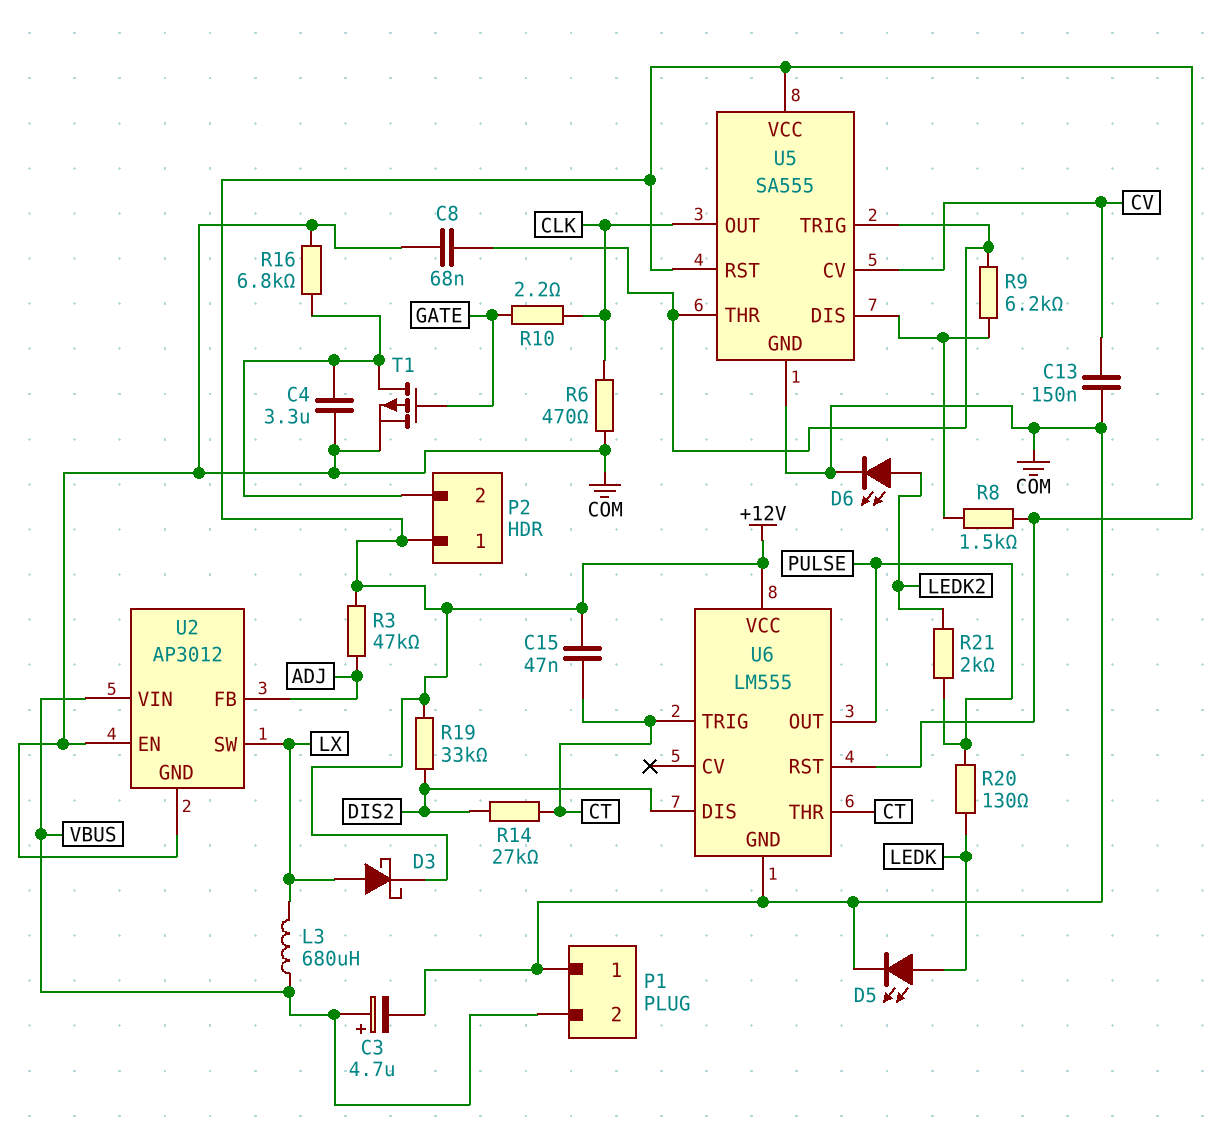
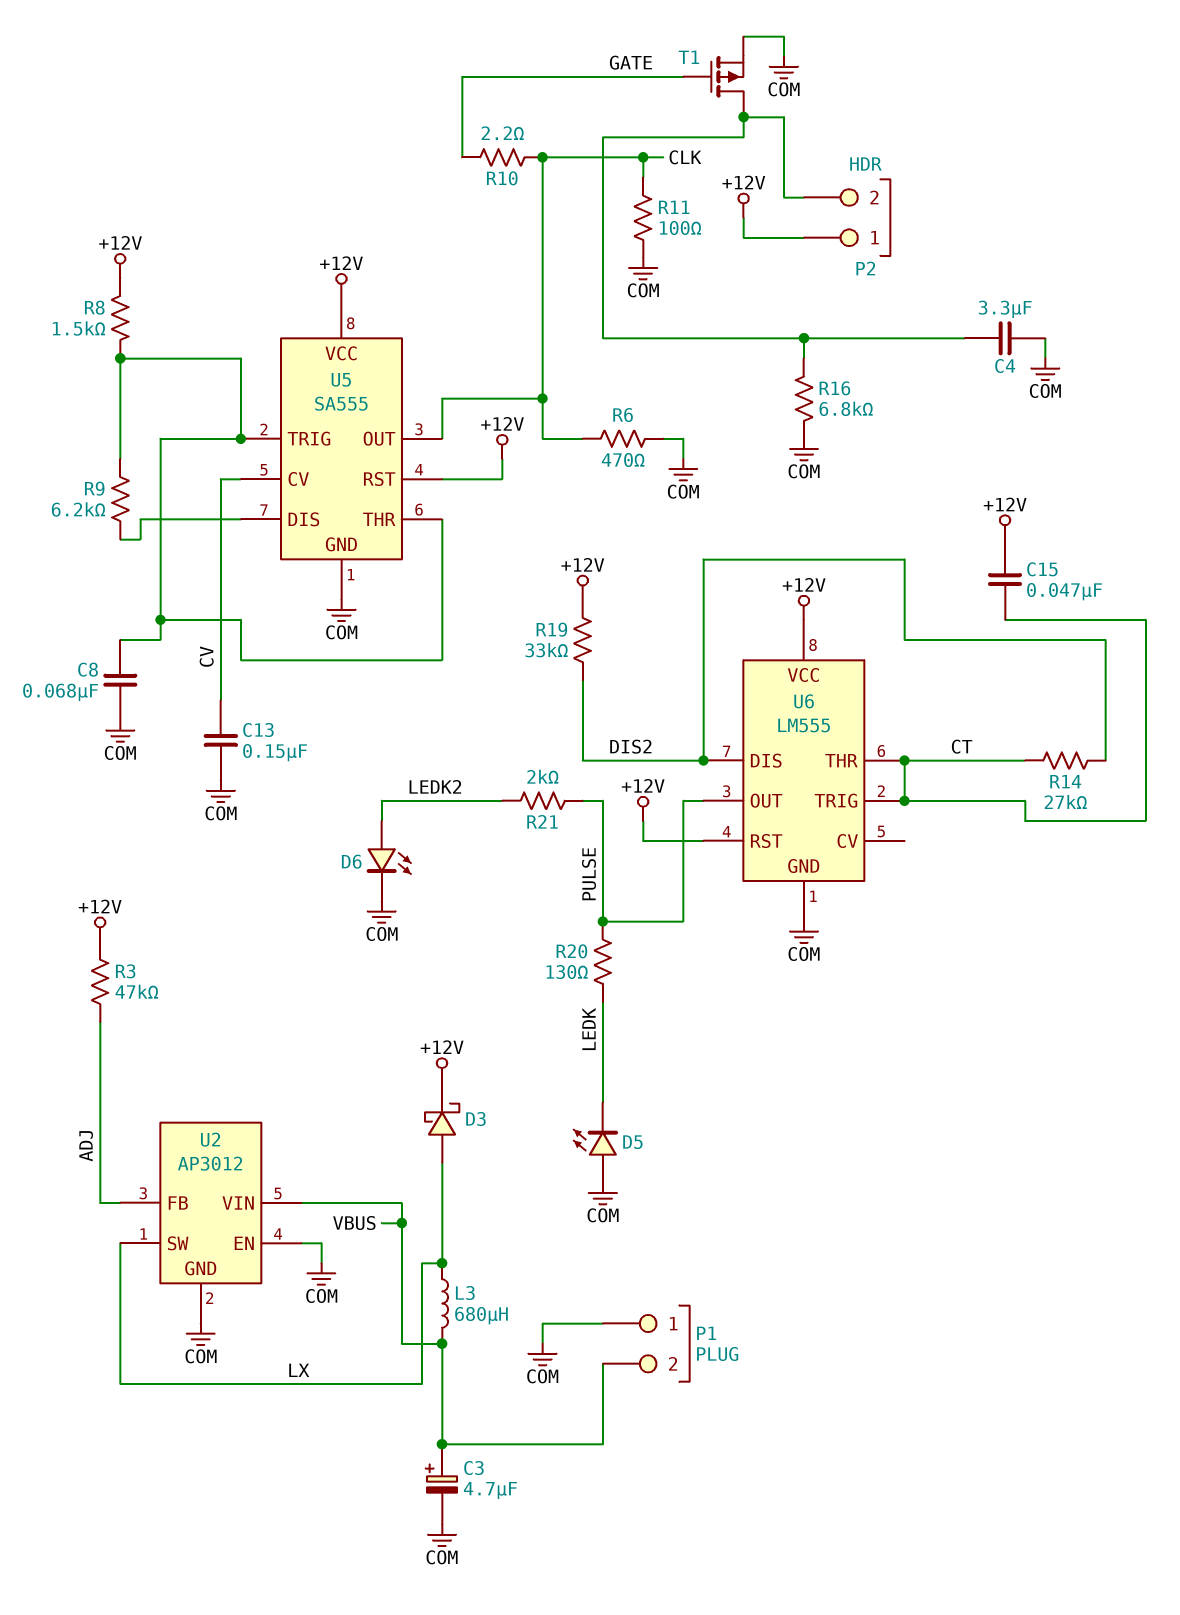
D5: LED (A LEDK, K COM) -> LED (A COM, K LEDK)
R8: 1.5k (+12V, U5/DIS) -> 1.5k (+12V, U5/THR)
R11: none -> 100 (CLK, COM)

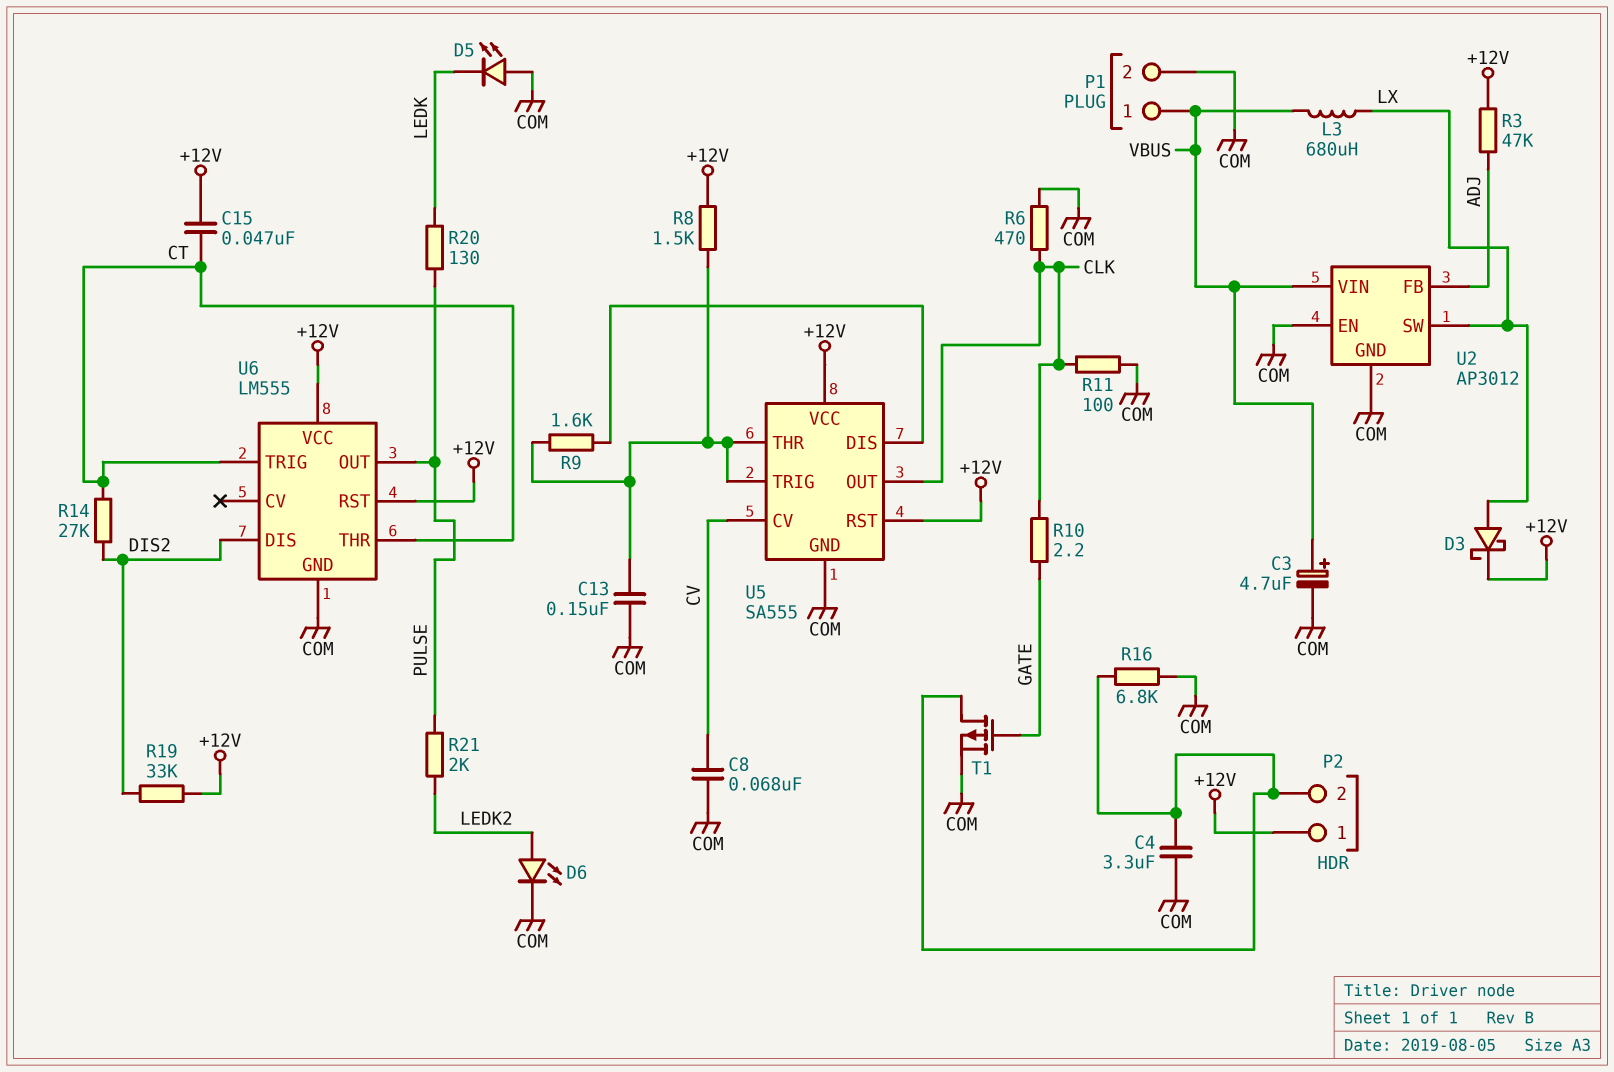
C8: 68nF (COM, U5/THR) -> 68nF (COM, CV)
C13: 150nF (COM, CV) -> 150nF (COM, U5/THR)
P1 pin 1: COM -> VBUS
P1 pin 2: VBUS -> COM
R9: 6.2k (U5/DIS, U5/THR) -> 1.6k (U5/DIS, U5/THR)

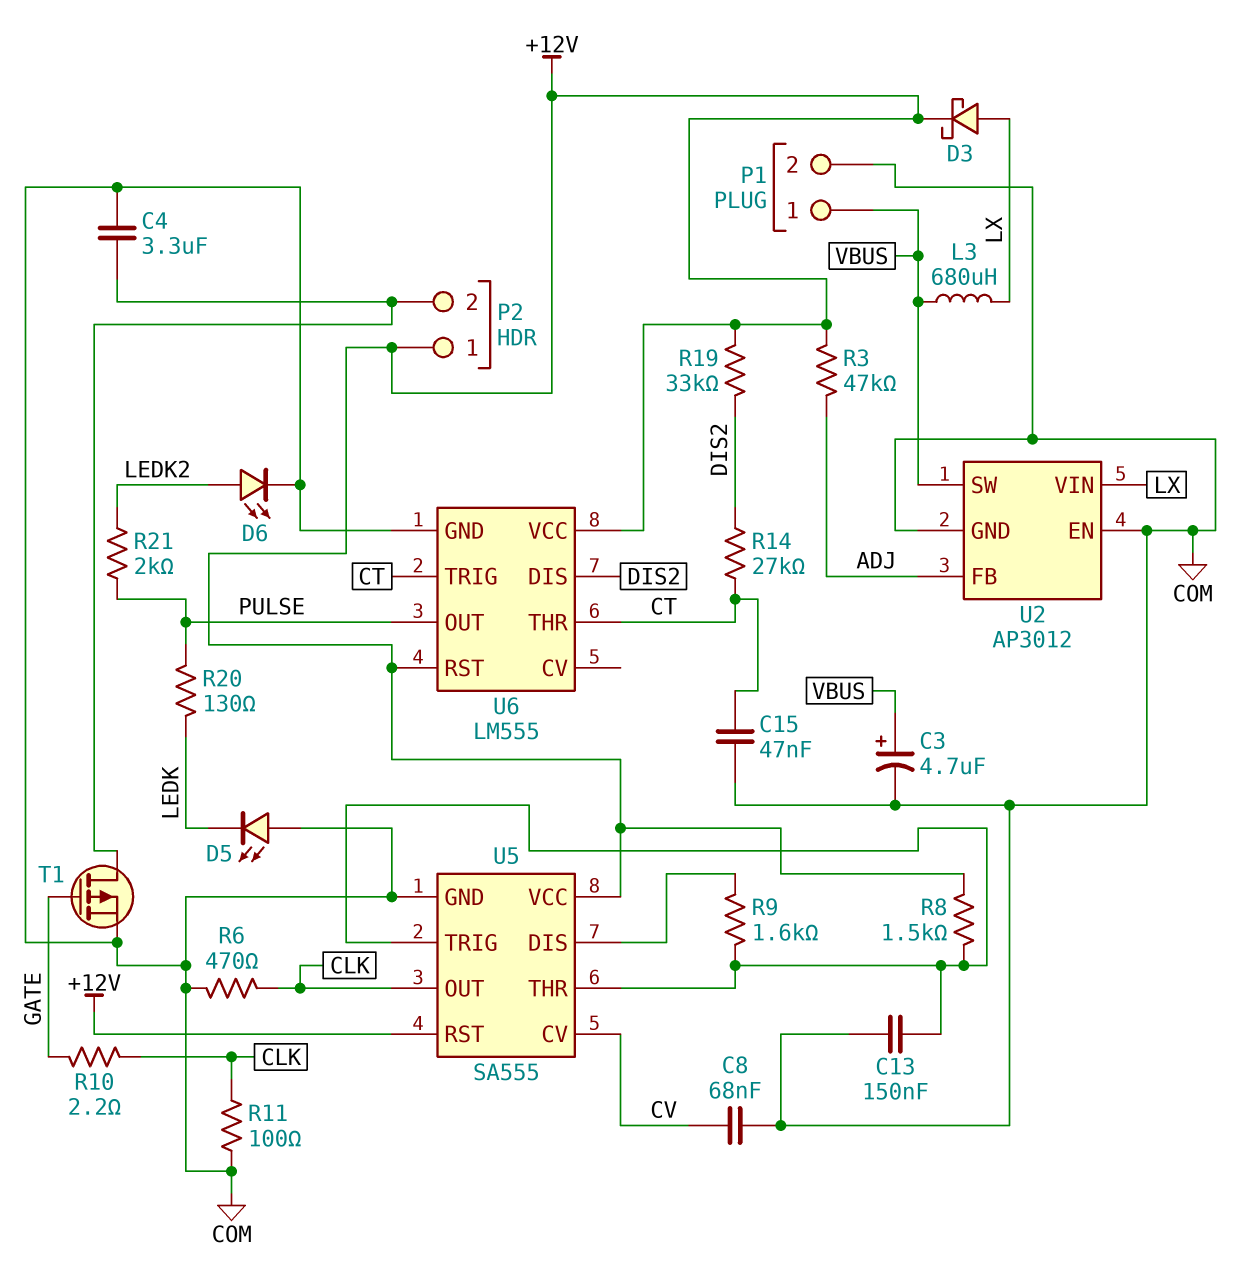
C15: 47nF (+12V, CT) -> 47nF (COM, CT)
R16: 6.8k (COM, P2/2) -> none
U2 pin SW: LX -> VBUS
U2 pin VIN: VBUS -> LX

